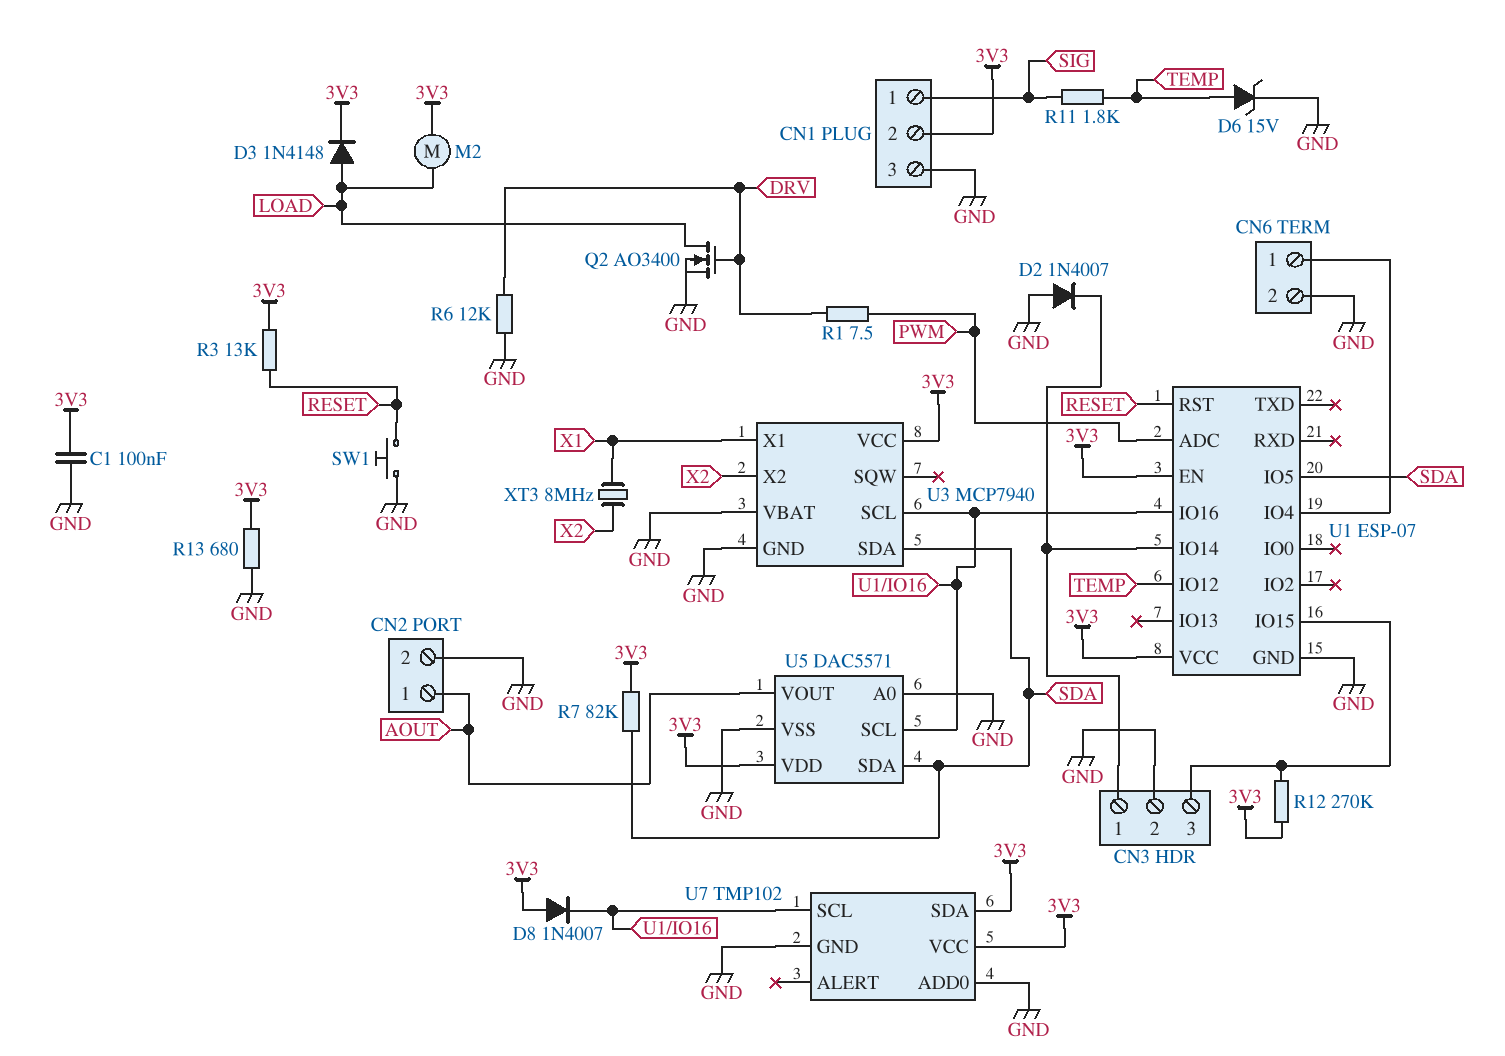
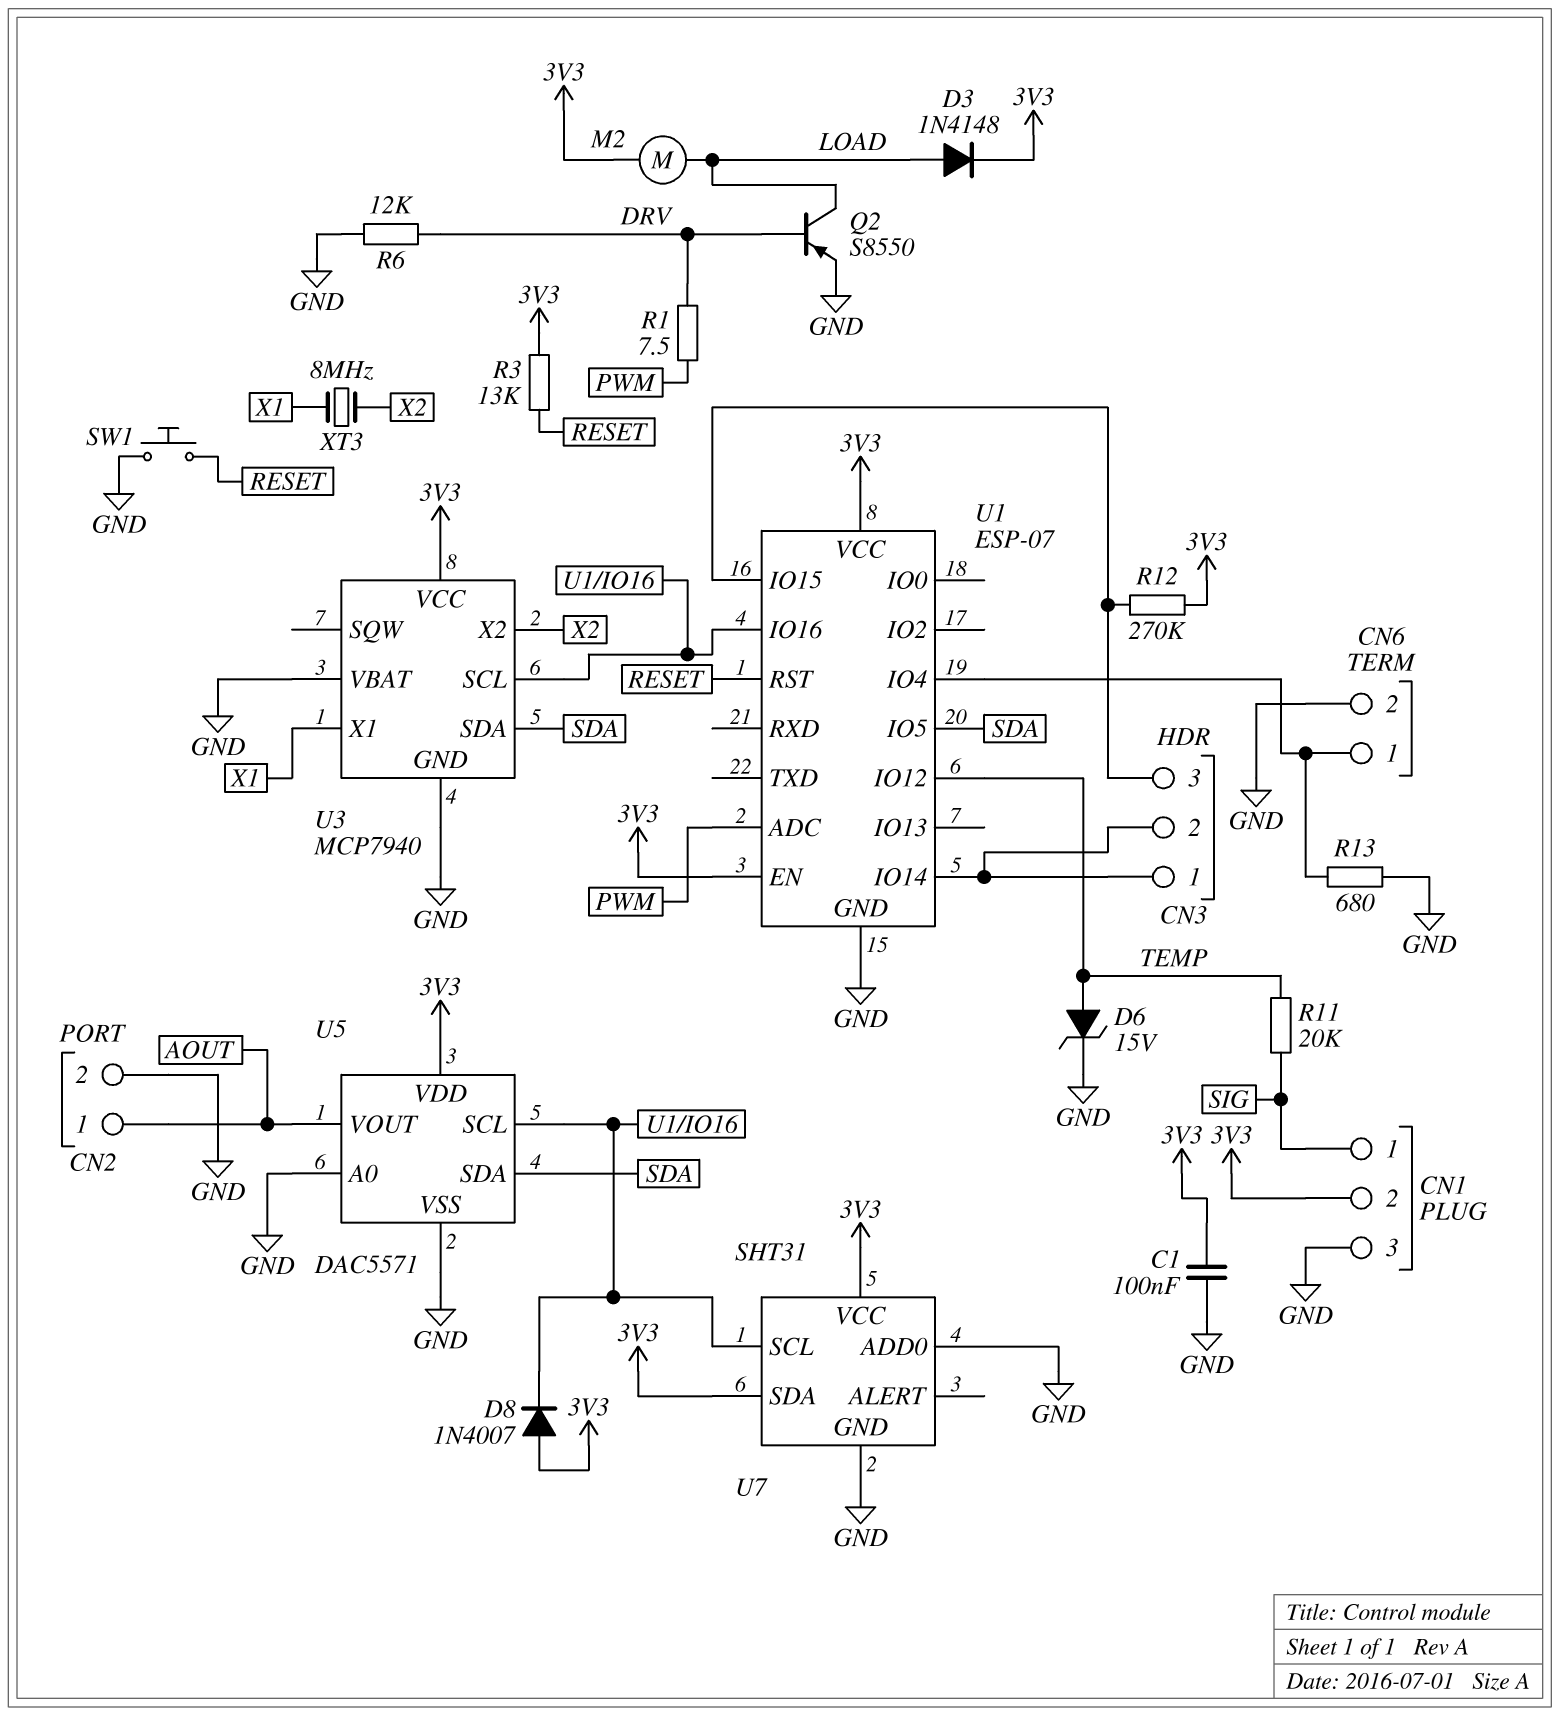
CN3 pin 2: GND -> CN3/1
D2: diode 1N4007 (A GND, K CN3/1) -> none
Q2: NMOS AO3400 (G DRV, D LOAD, S GND) -> PNP S8550 (B DRV, C LOAD, E GND)
R7: 82k (3V3, SDA) -> none
R11: 1.8k (SIG, TEMP) -> 20k (SIG, TEMP)
R13: 680 (3V3, GND) -> 680 (CN6/1, GND)
U7: TMP102 -> SHT31

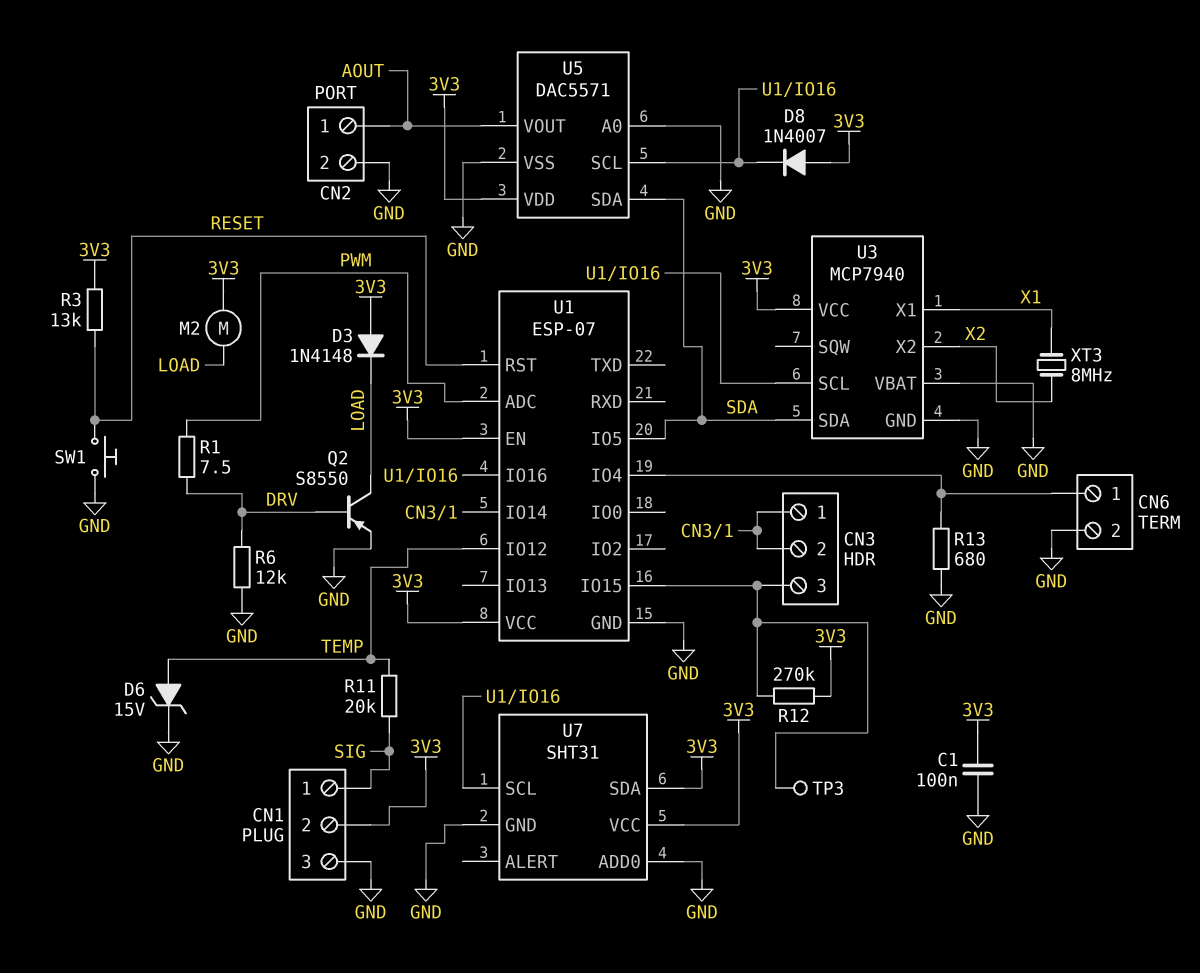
D3: diode 1N4148 (A LOAD, K 3V3) -> diode 1N4148 (A 3V3, K LOAD)
TP3: none -> test point (CN3/3)

